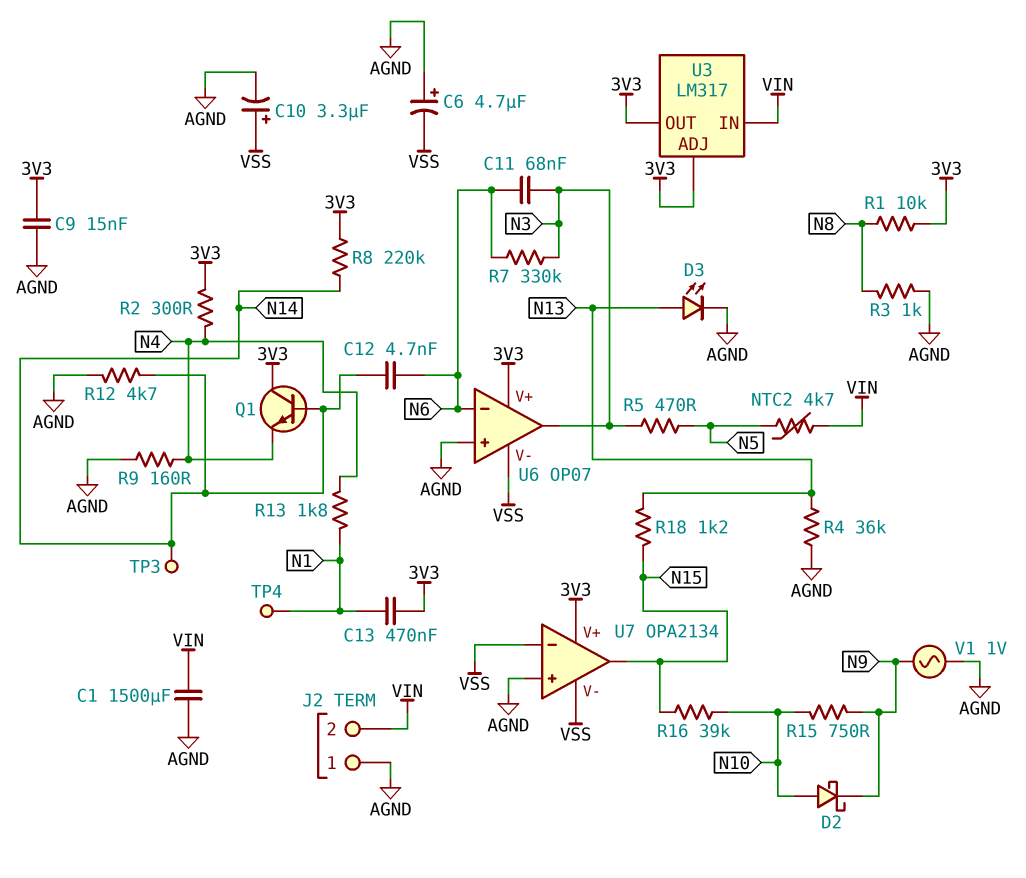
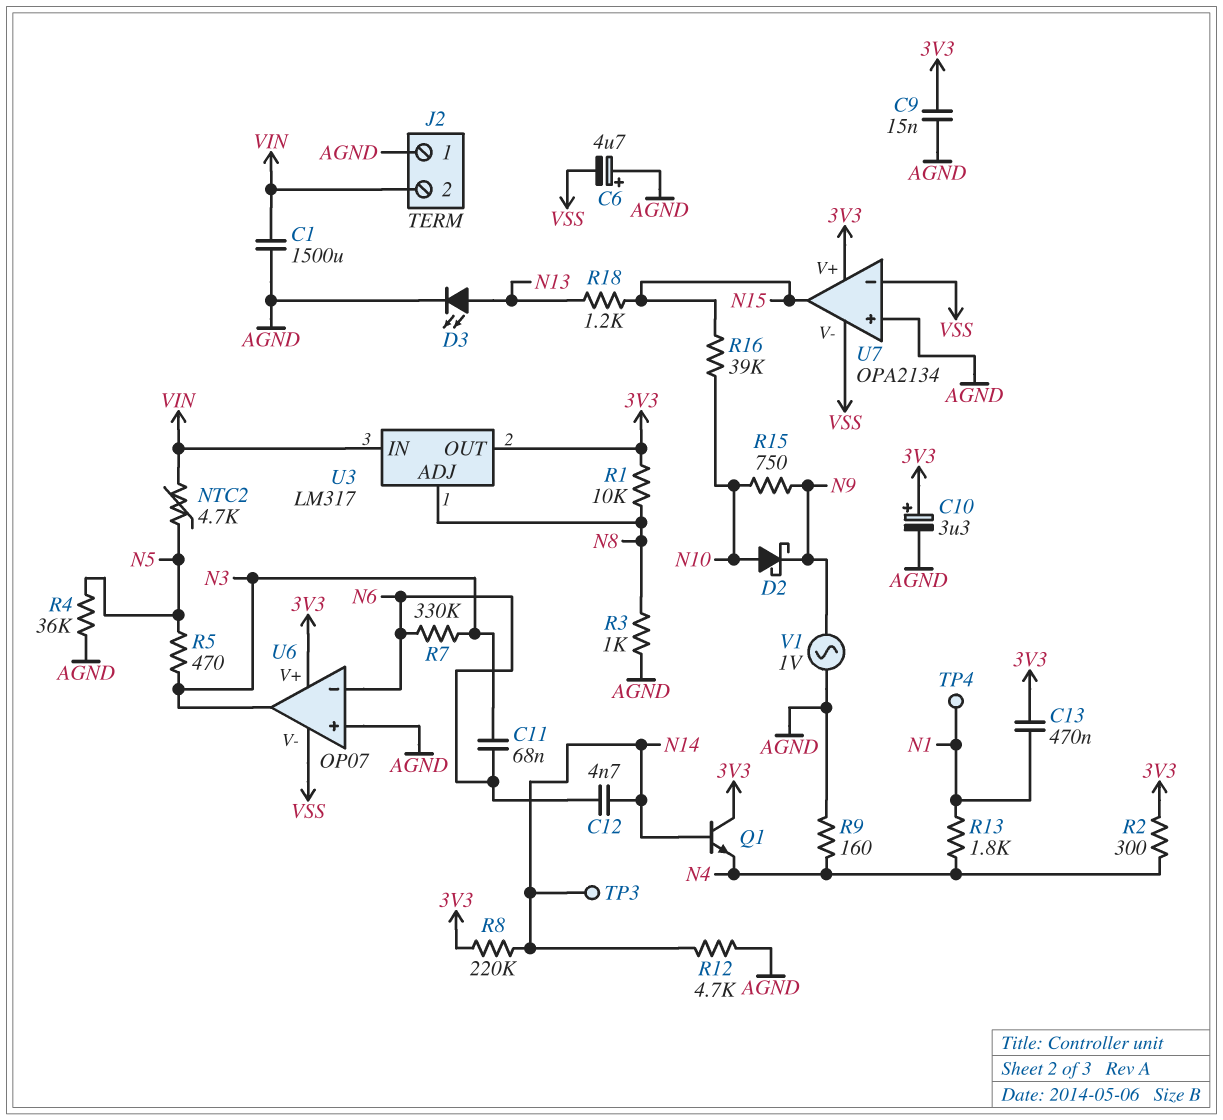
C10: 3.3uF (plus VSS, minus AGND) -> 3.3uF (plus 3V3, minus AGND)
R4: 36k (AGND, N13) -> 36k (AGND, N5)
U3 pin ADJ: 3V3 -> N8

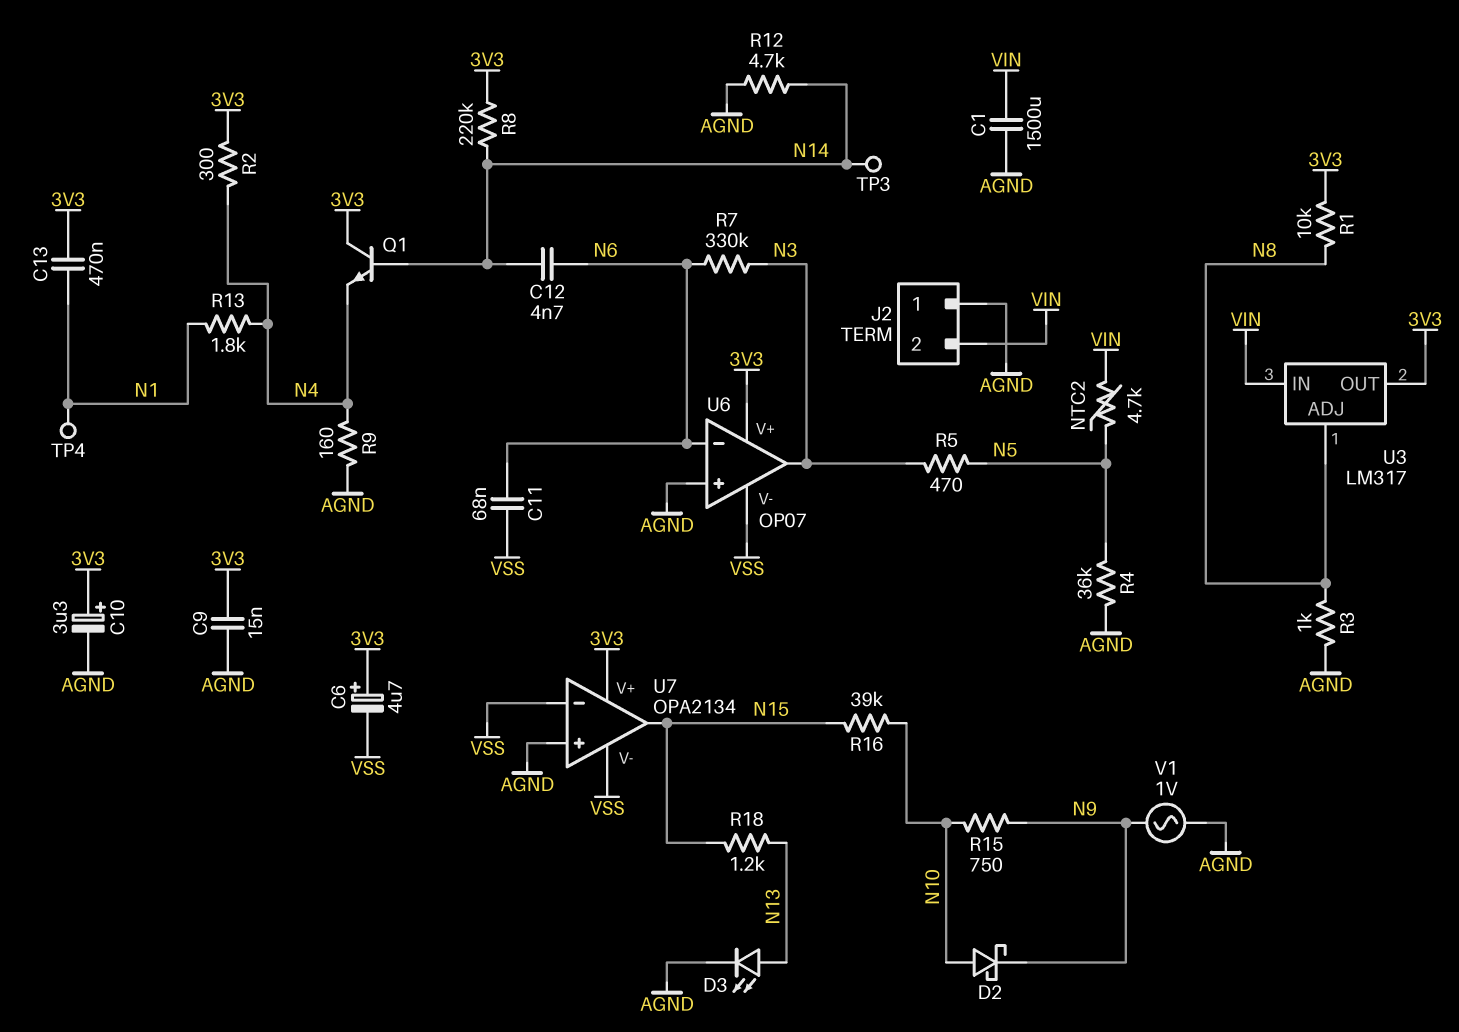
C6: 4.7uF (plus AGND, minus VSS) -> 4.7uF (plus 3V3, minus VSS)
C11: 68nF (N3, N6) -> 68nF (N6, VSS)

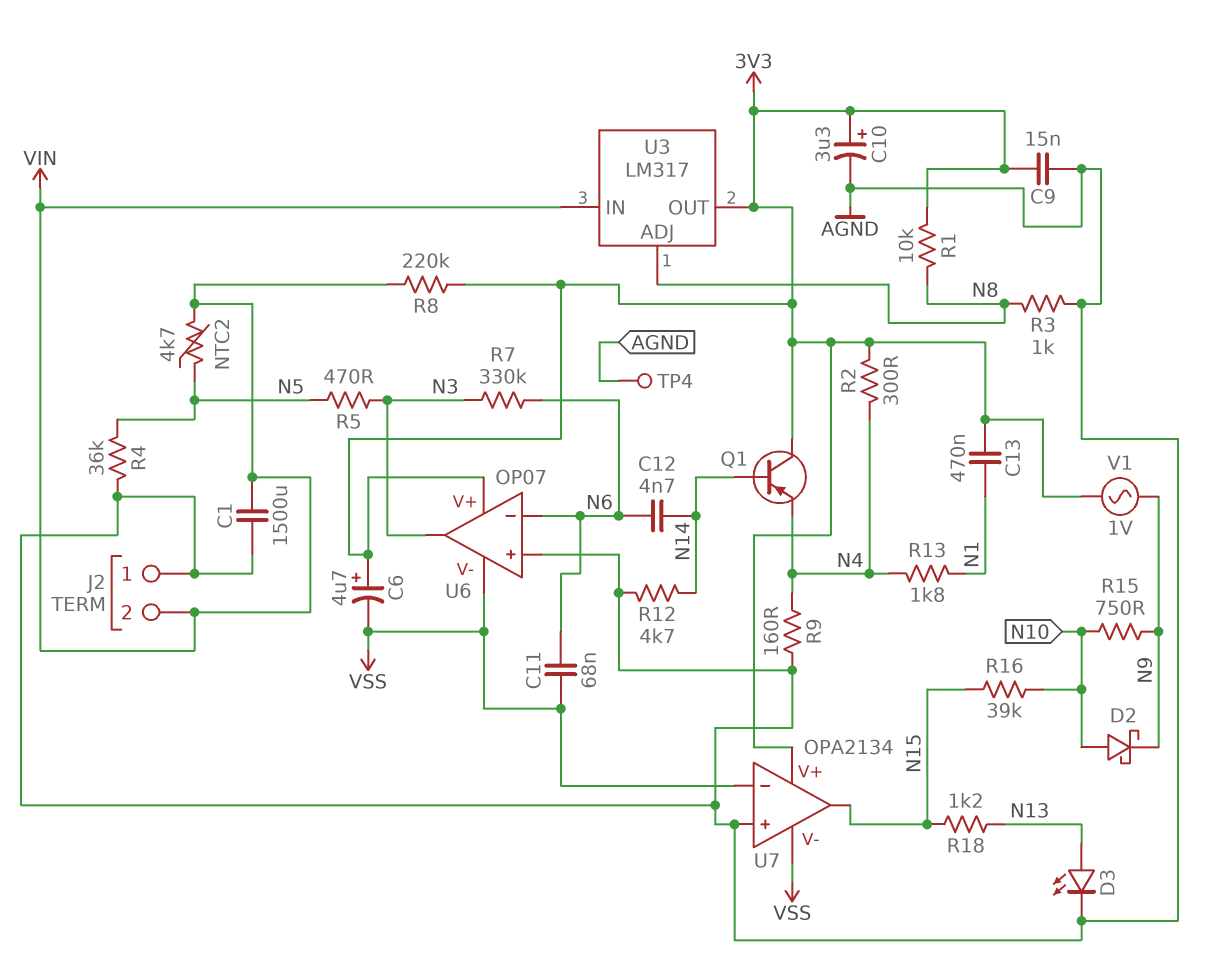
Q1: NPN (B N14, C 3V3, E N4) -> PNP (B N14, C 3V3, E N4)
R8: 220k (3V3, N14) -> 220k (3V3, VIN)
TP3: test point (N14) -> none
TP4: test point (N1) -> test point (AGND)
V1: AC 1V (AGND, N9) -> AC 1V (3V3, N9)

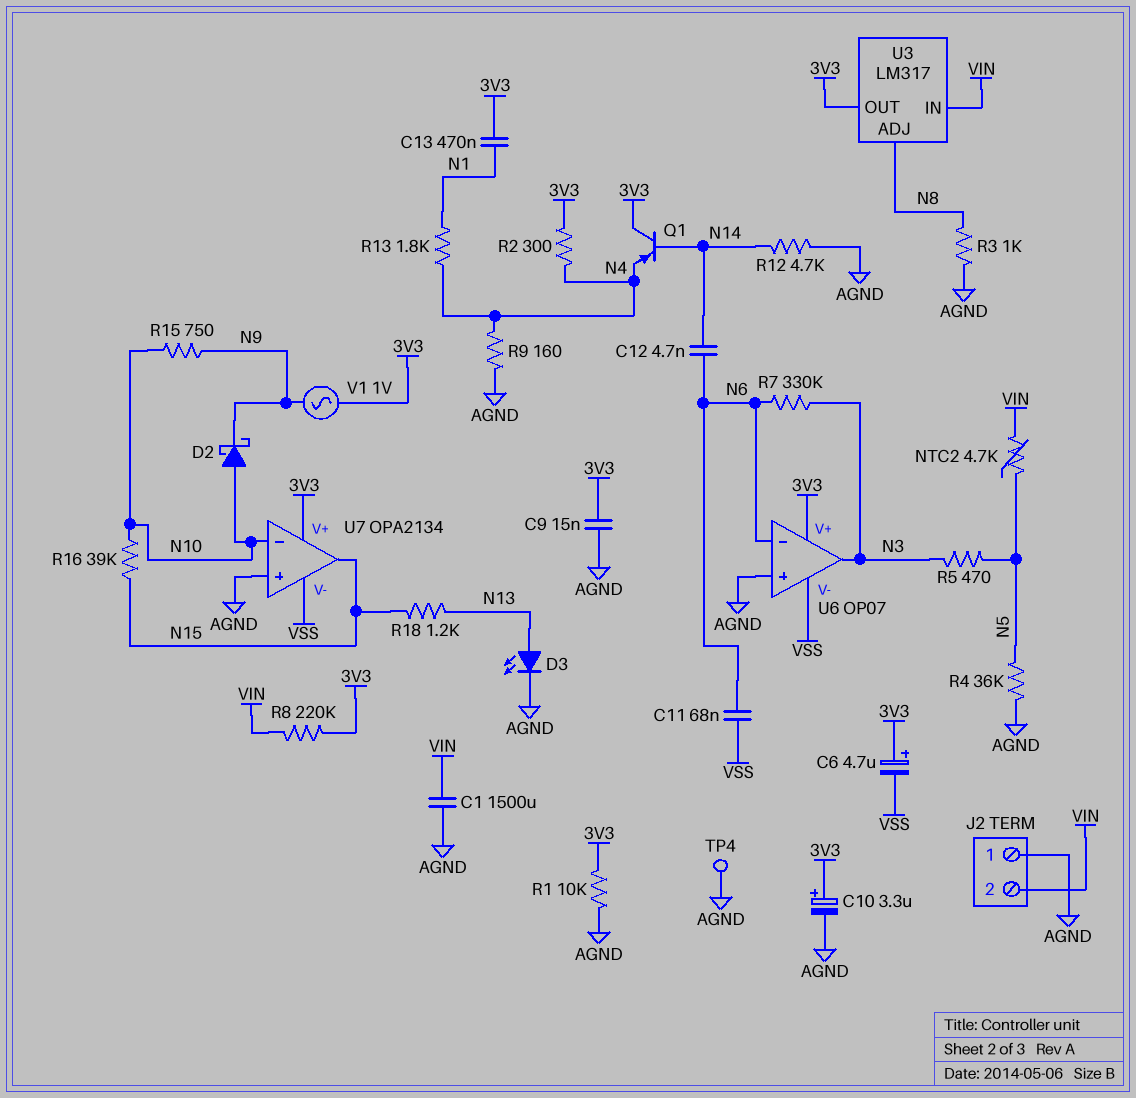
R1: 10k (3V3, N8) -> 10k (3V3, AGND)
U7 pin in-: VSS -> N10

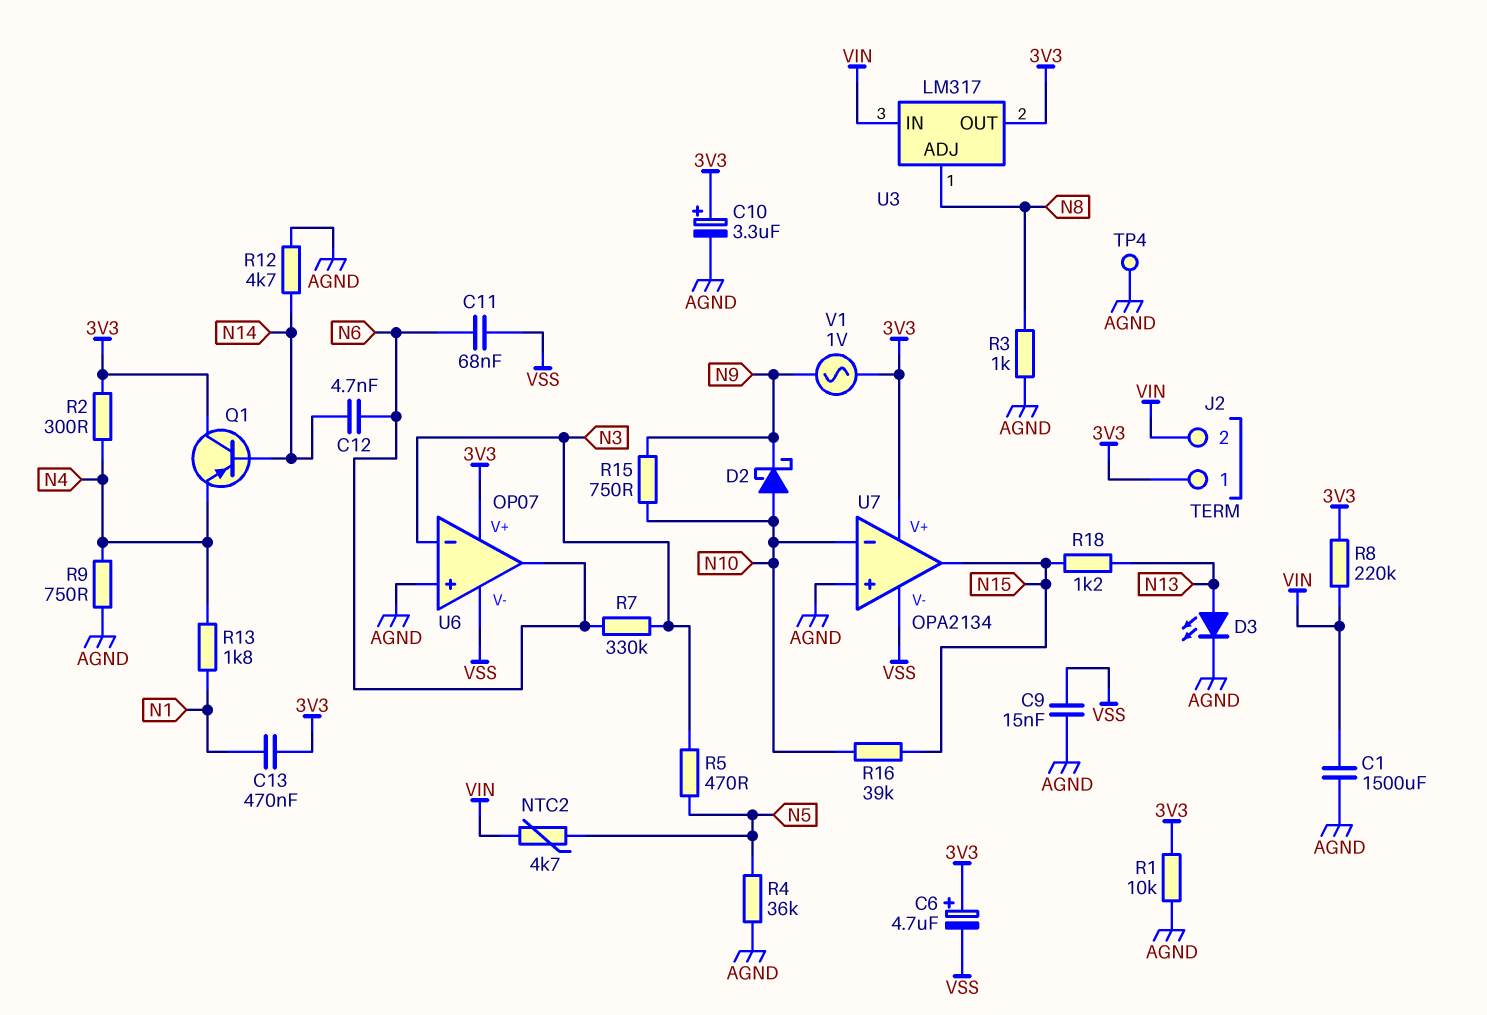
C9: 15nF (3V3, AGND) -> 15nF (AGND, VSS)
J2 pin 1: AGND -> 3V3
R9: 160 (AGND, N4) -> 750 (AGND, N4)
U6 pin in-: N6 -> N3
U6 pin out: N3 -> N6

